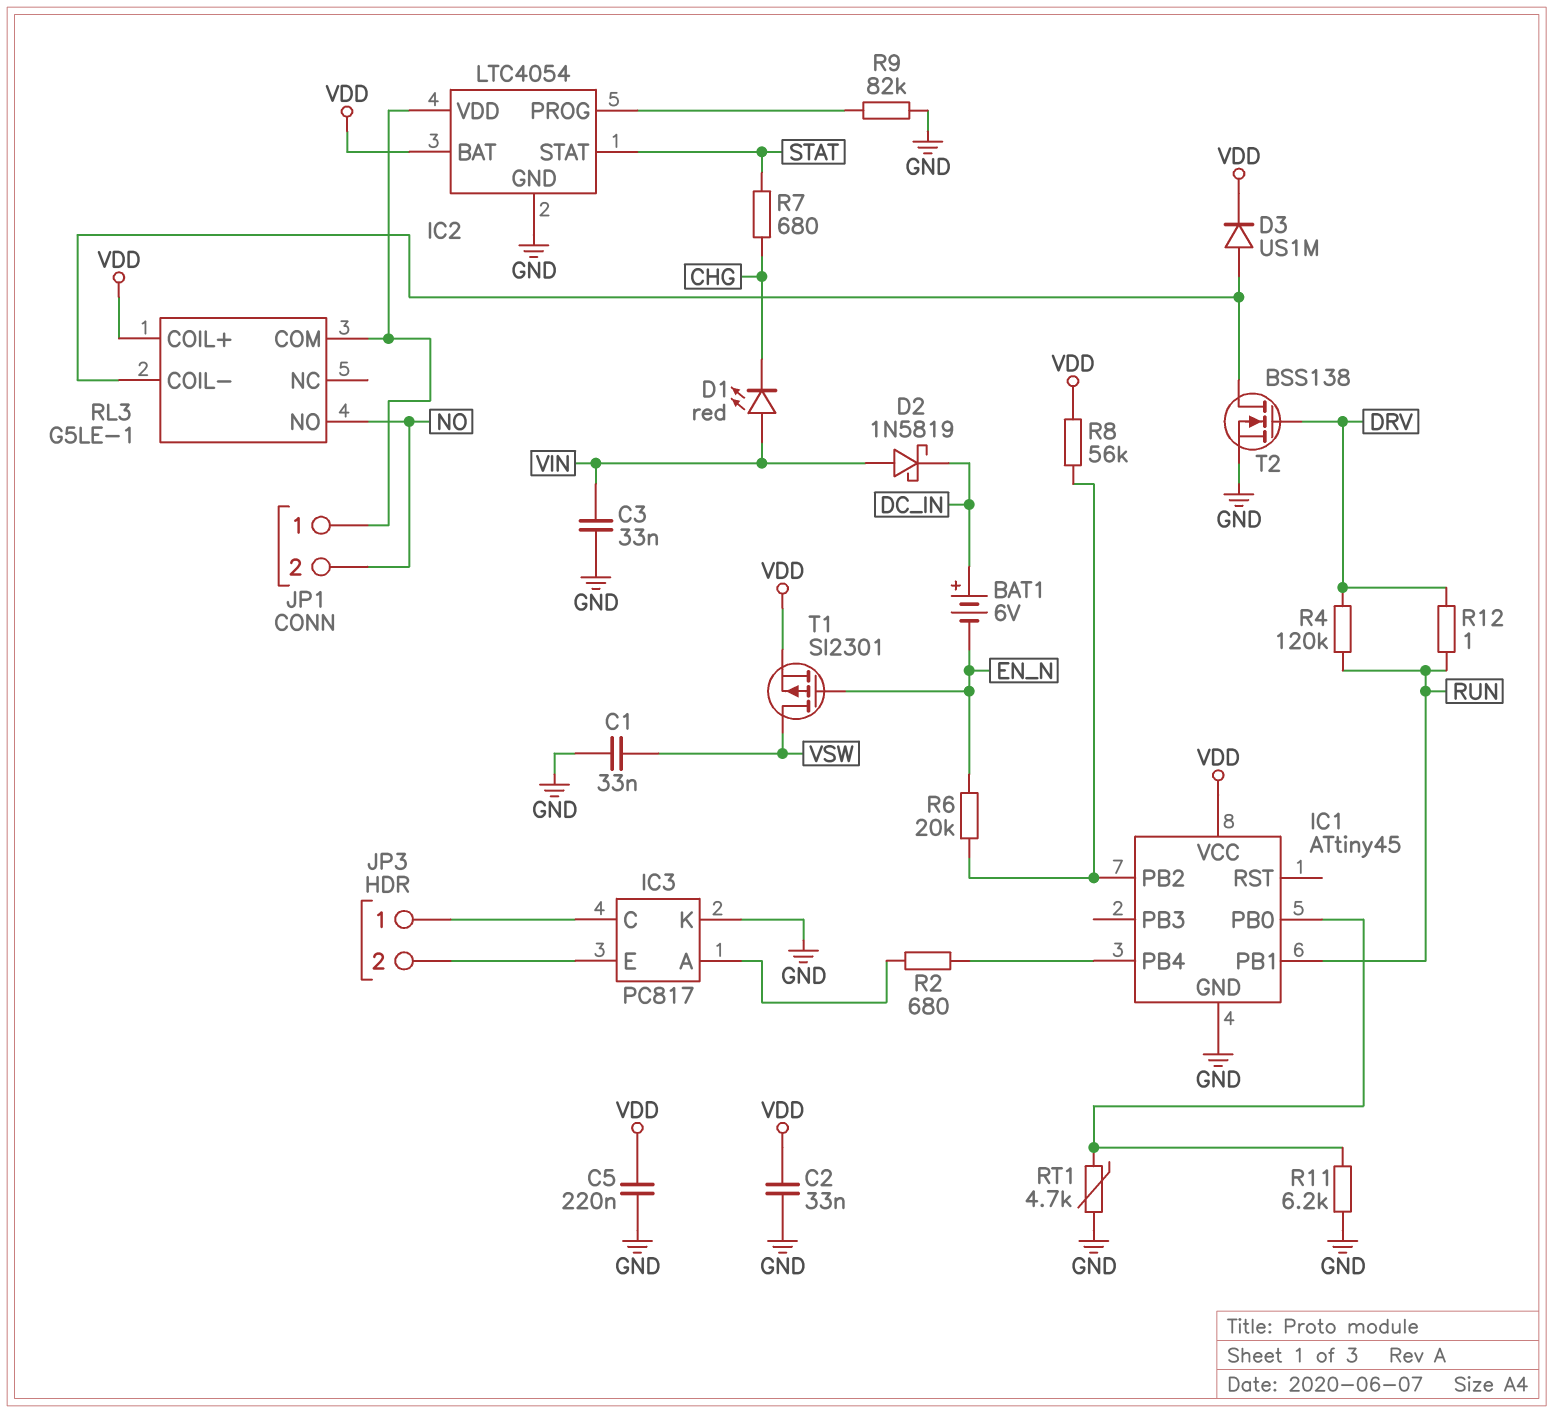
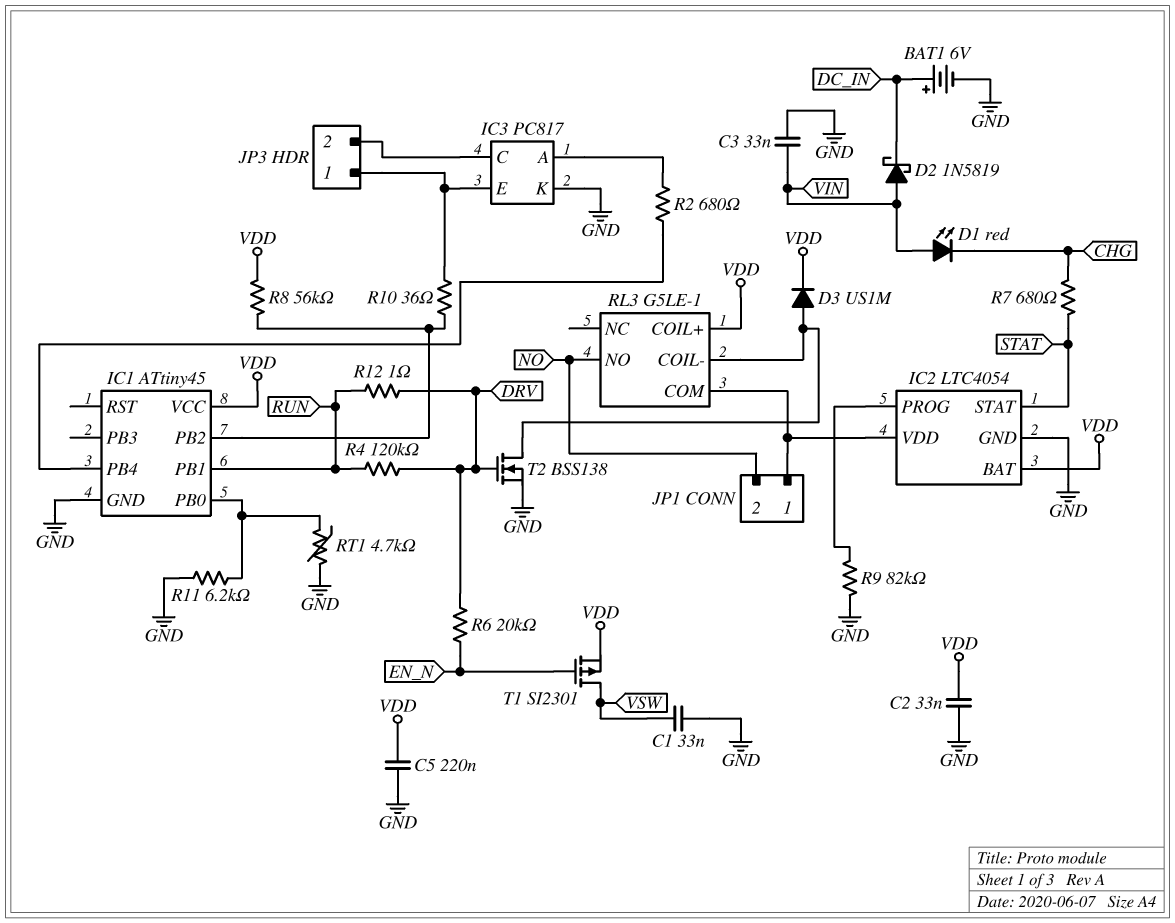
BAT1: 6V (plus DC_IN, minus EN_N) -> 6V (plus DC_IN, minus GND)
JP3 pin 1: IC3/C -> IC3/E
JP3 pin 2: IC3/E -> IC3/C
R6: 20k (EN_N, IC1/PB2) -> 20k (DRV, EN_N)
R10: none -> 36 (IC1/PB2, IC3/E)

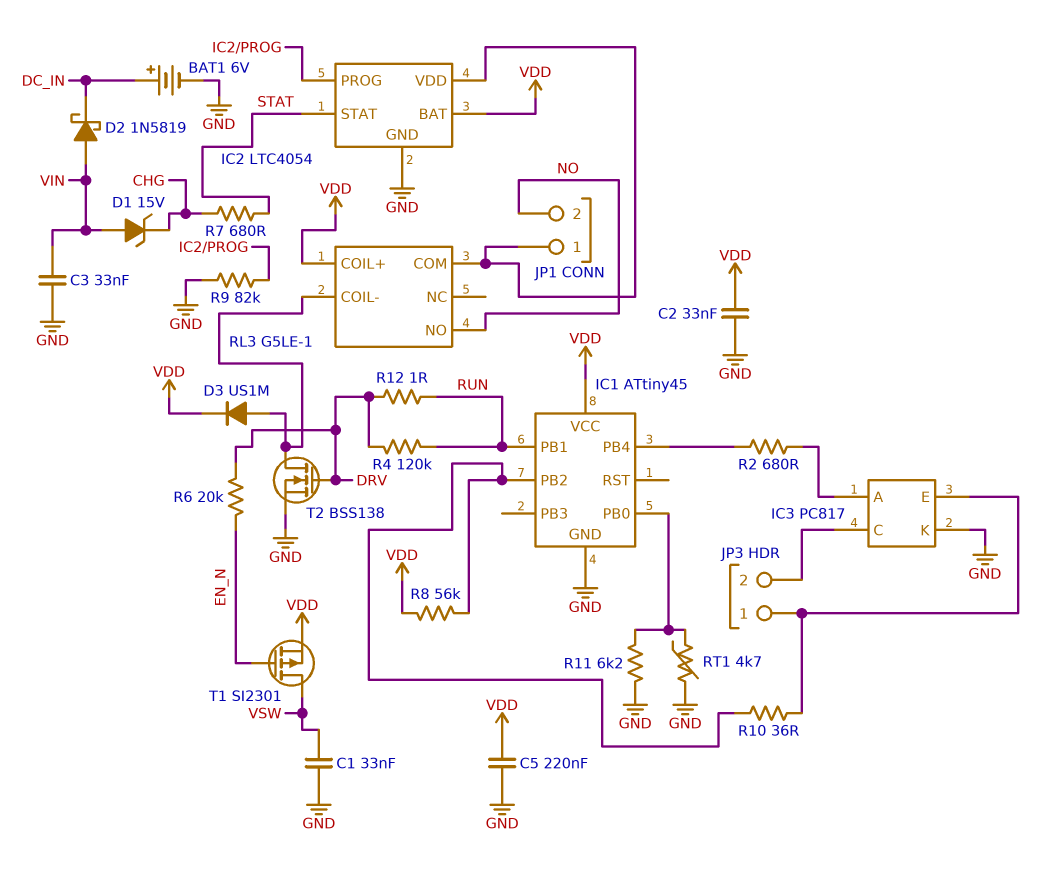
D1: LED red (A VIN, K CHG) -> zener 15V (A VIN, K CHG)

